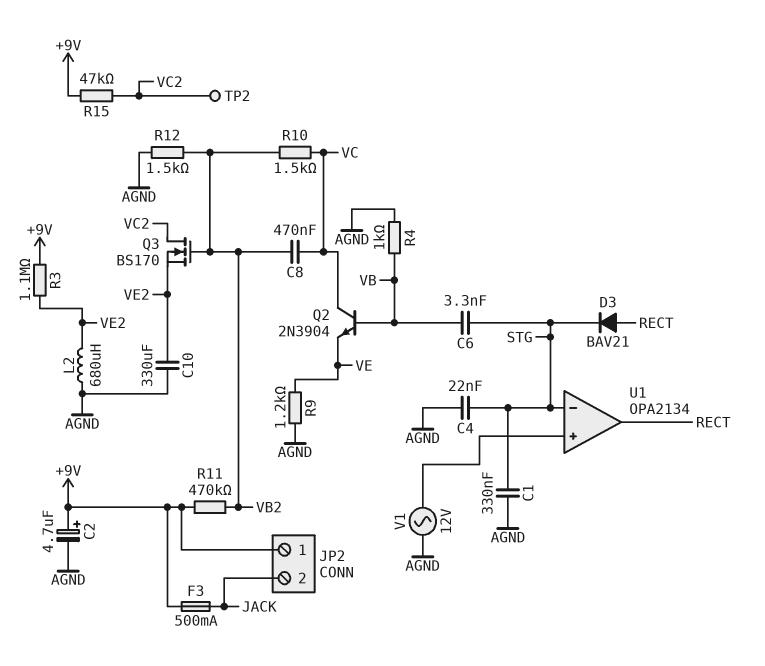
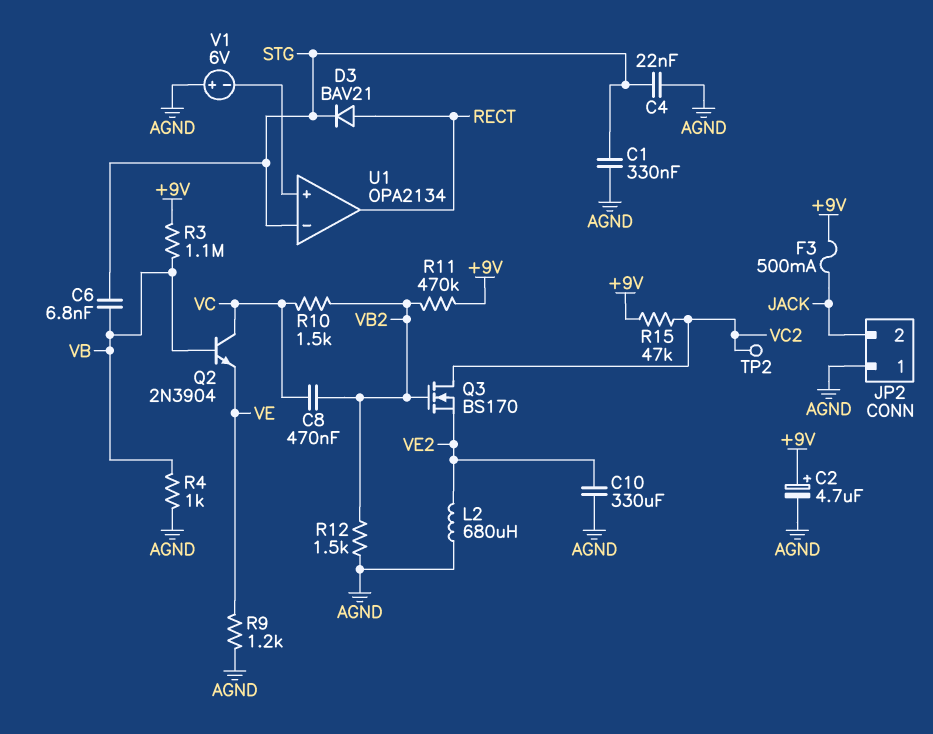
C6: 3.3nF (STG, VB) -> 6.8nF (STG, VB)
JP2 pin 1: +9V -> AGND
R3: 1.1M (+9V, VE2) -> 1.1M (+9V, VB)
V1: AC 12V (AGND, U1/in+) -> 6V (plus AGND, minus U1/in+)

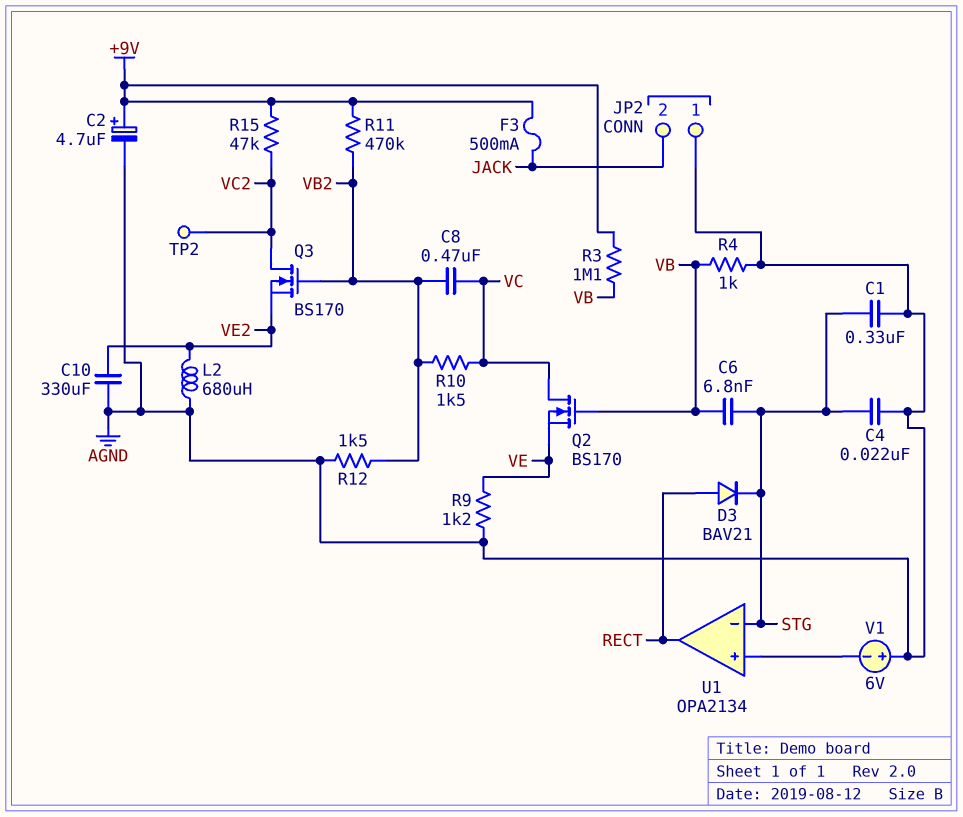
Q2: NPN 2N3904 (B VB, C VC, E VE) -> NMOS BS170 (G VB, D VC, S VE)

